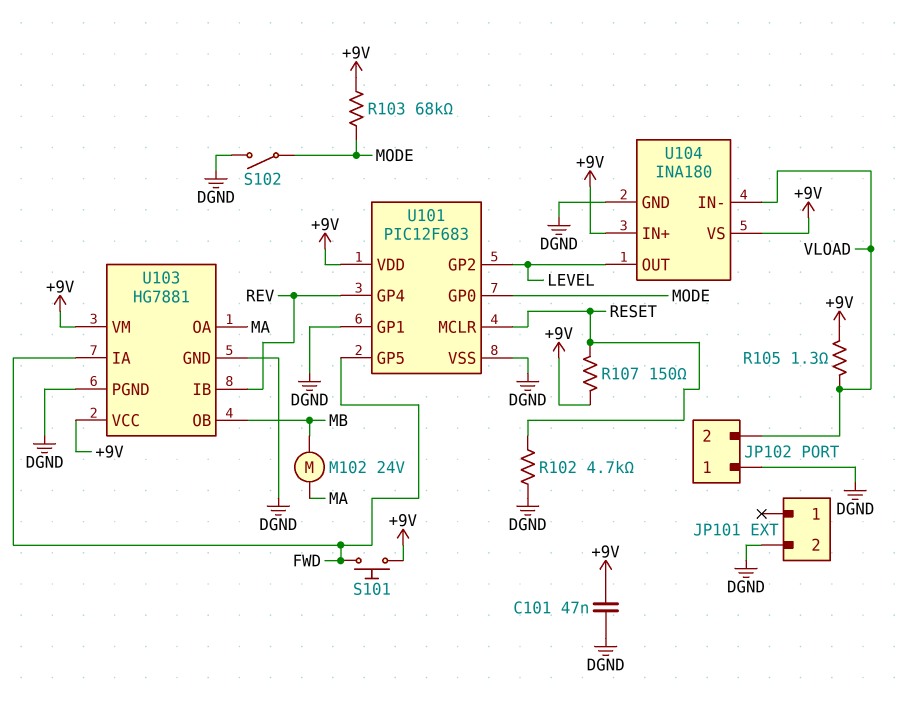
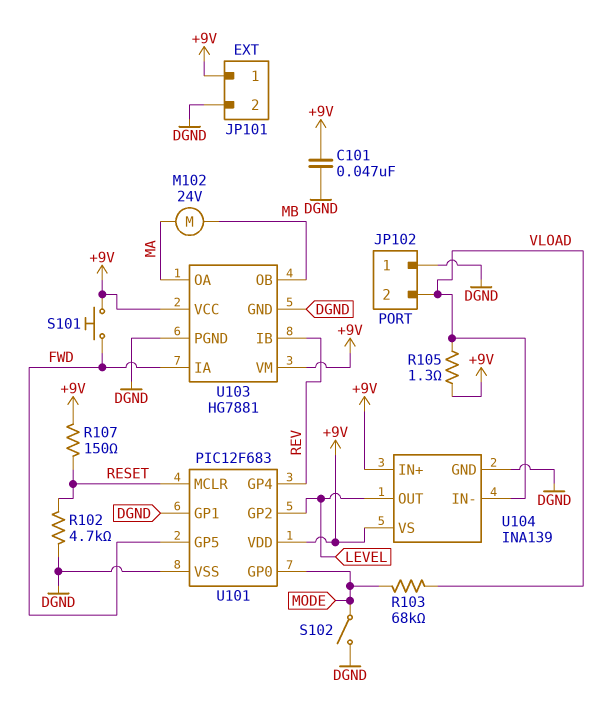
JP101 pin 1: none -> +9V
R103: 68k (+9V, MODE) -> 68k (MODE, VLOAD)
U104: INA180 -> INA139

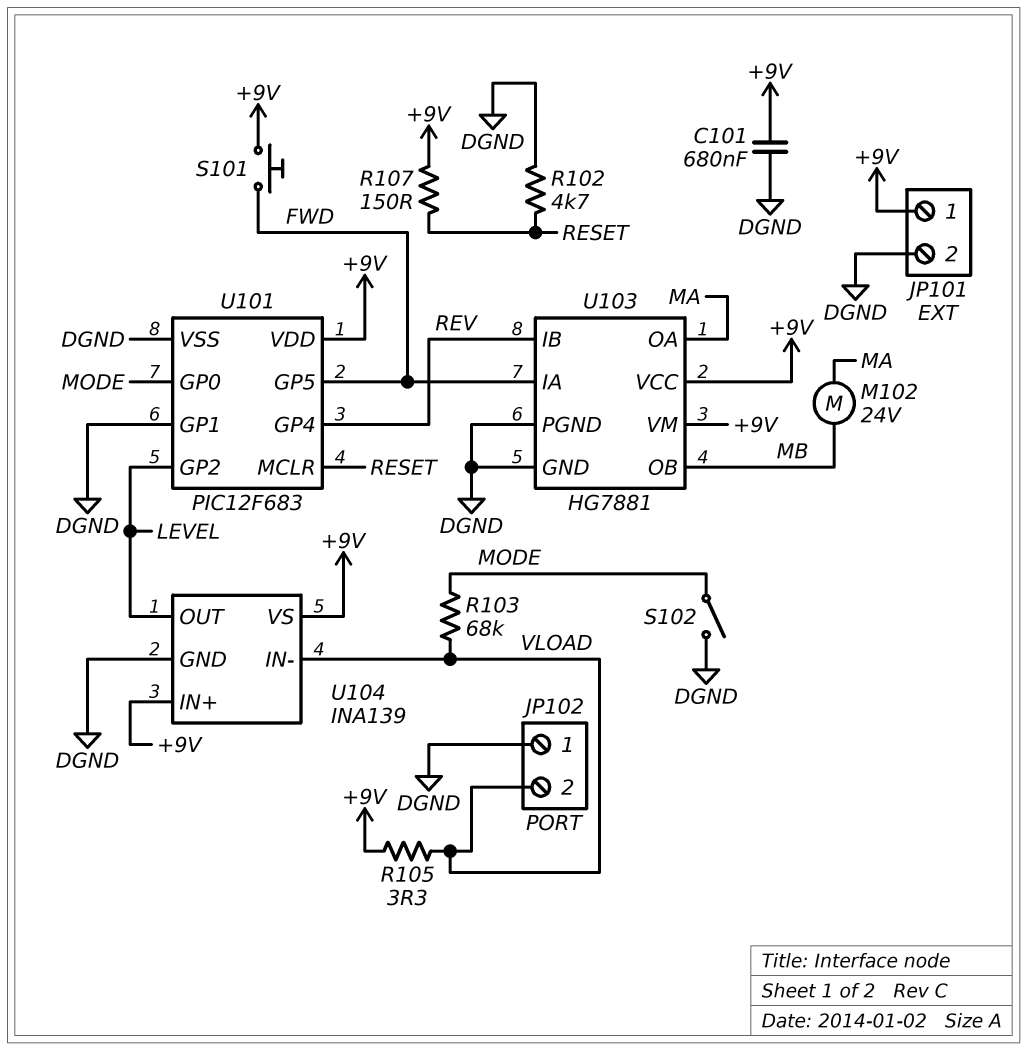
C101: 47nF (+9V, DGND) -> 680nF (+9V, DGND)
R105: 1.3 (+9V, VLOAD) -> 3.3 (+9V, VLOAD)

